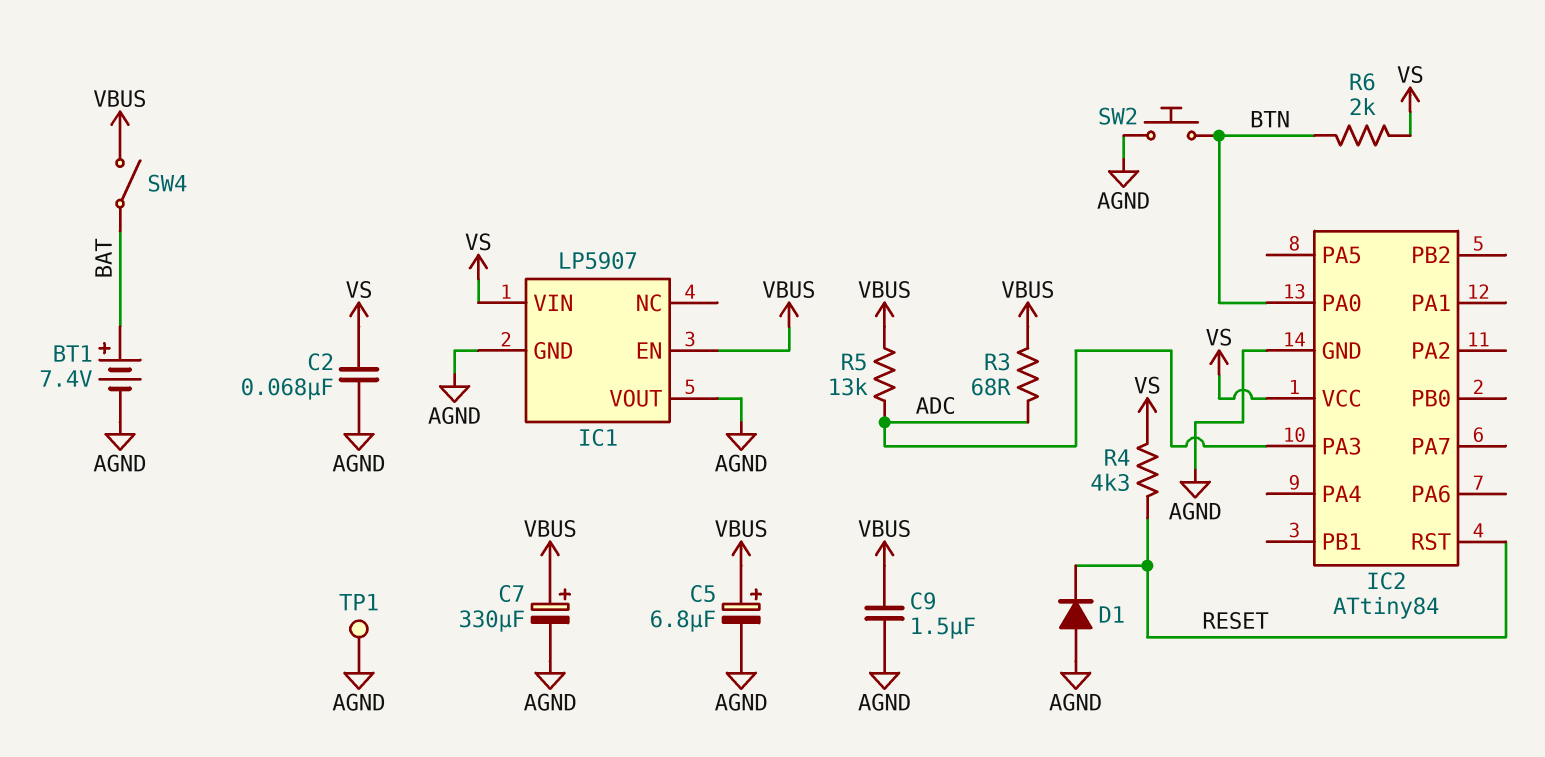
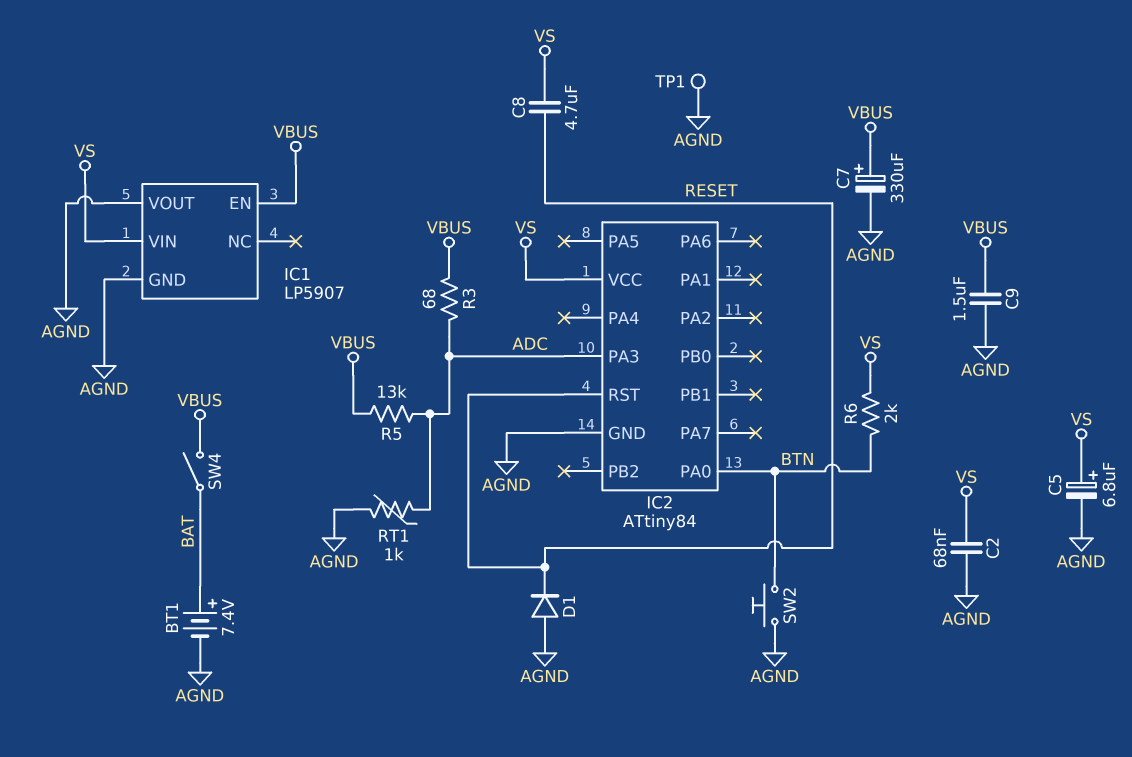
C5: 6.8uF (plus VBUS, minus AGND) -> 6.8uF (plus VS, minus AGND)
C8: none -> 4.7uF (RESET, VS)
R4: 4.3k (RESET, VS) -> none
RT1: none -> 1k (ADC, AGND)

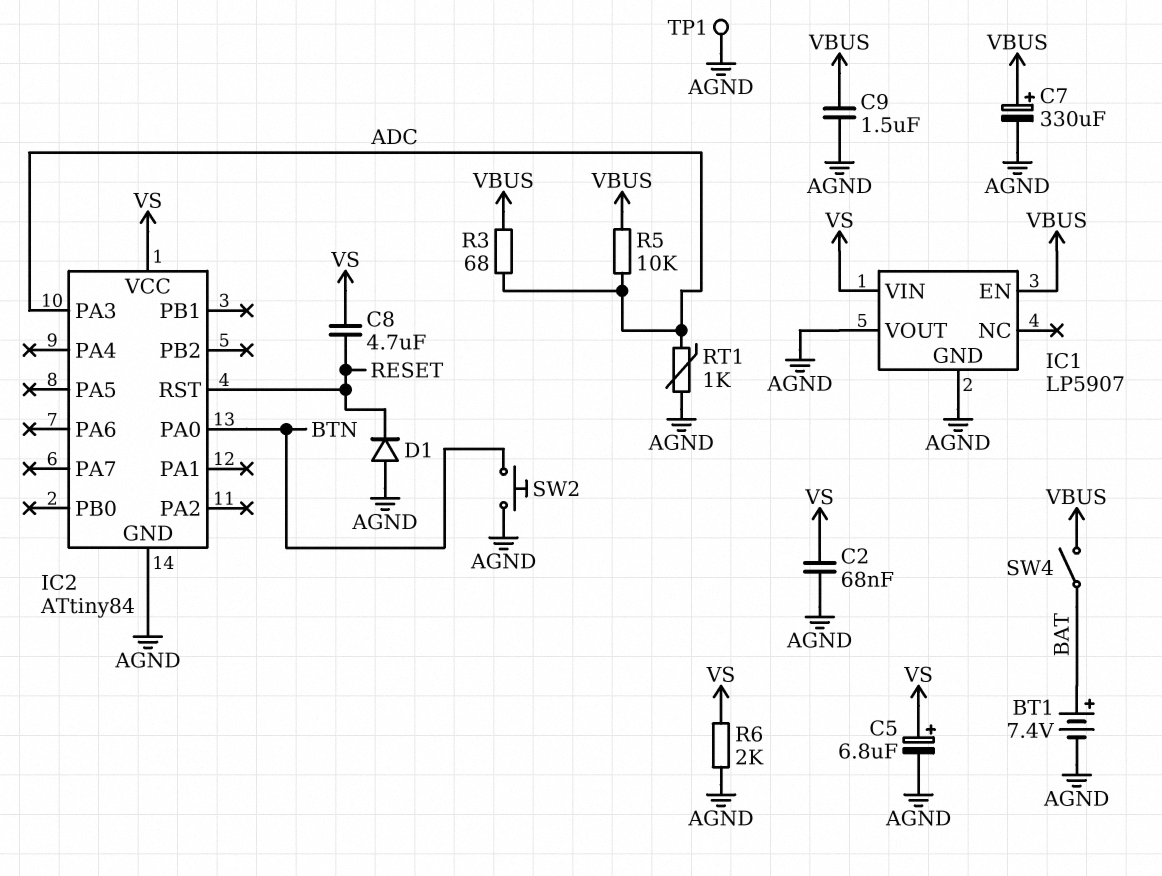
R5: 13k (ADC, VBUS) -> 10k (ADC, VBUS)
R6: 2k (BTN, VS) -> 2k (AGND, VS)

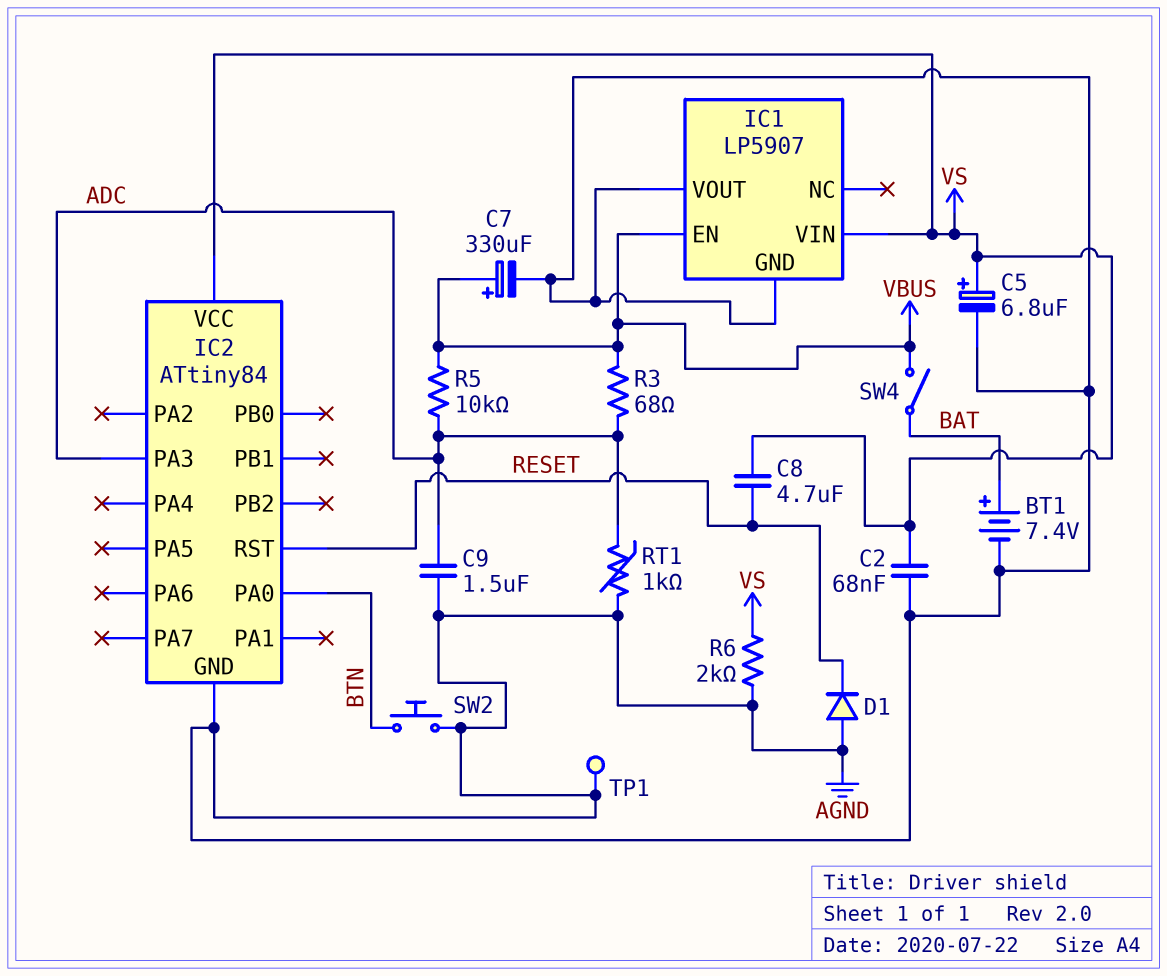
C9: 1.5uF (AGND, VBUS) -> 1.5uF (ADC, AGND)

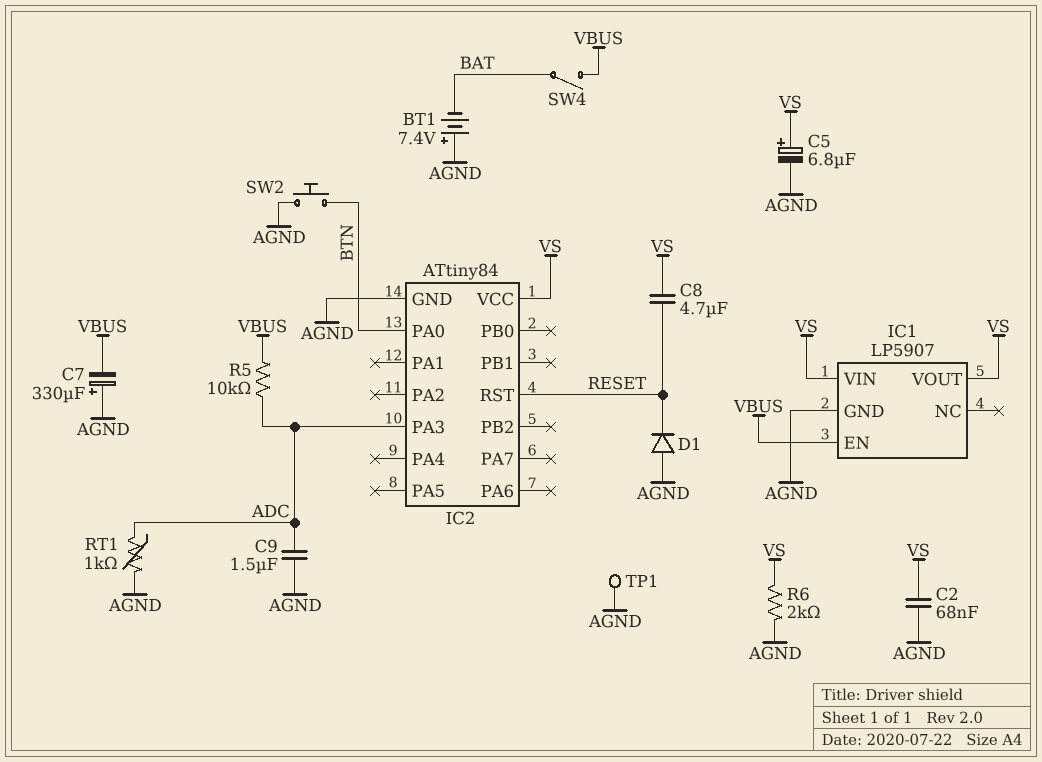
BT1: 7.4V (plus BAT, minus AGND) -> 7.4V (plus AGND, minus BAT)
C7: 330uF (plus VBUS, minus AGND) -> 330uF (plus AGND, minus VBUS)
IC1 pin VOUT: AGND -> VS
R3: 68 (ADC, VBUS) -> none

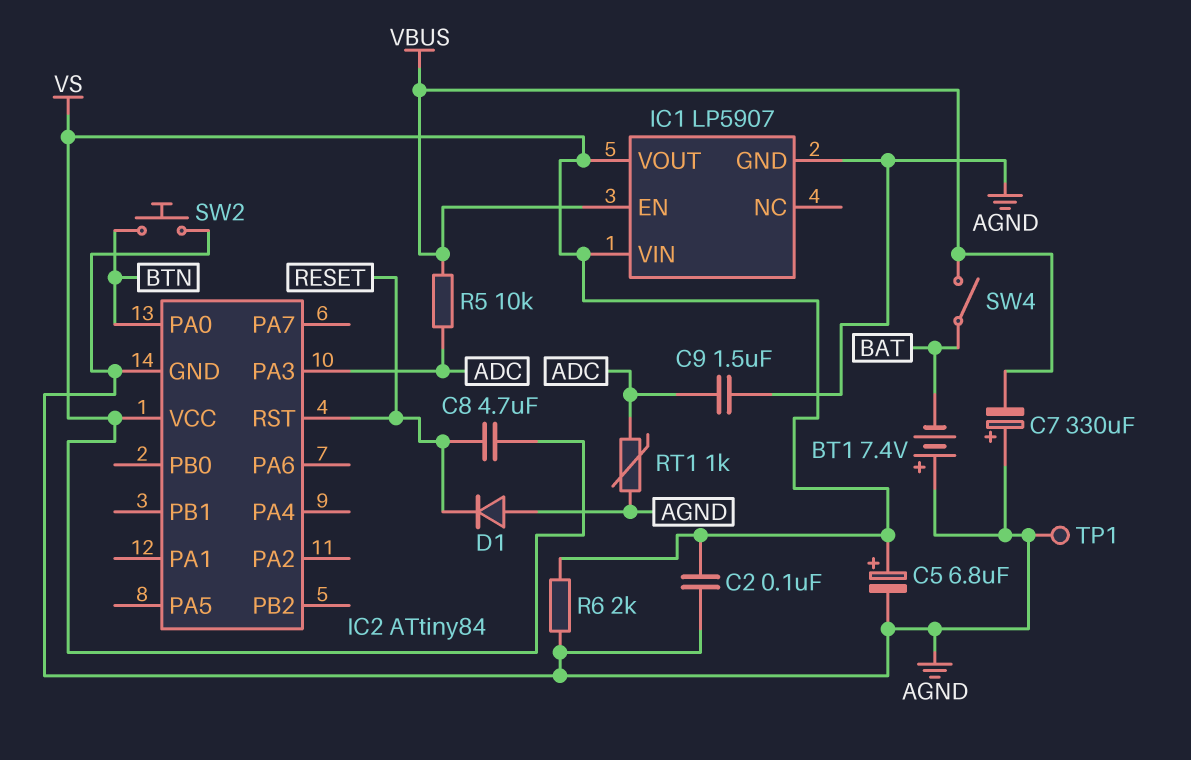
C2: 68nF (AGND, VS) -> 100nF (AGND, VS)

